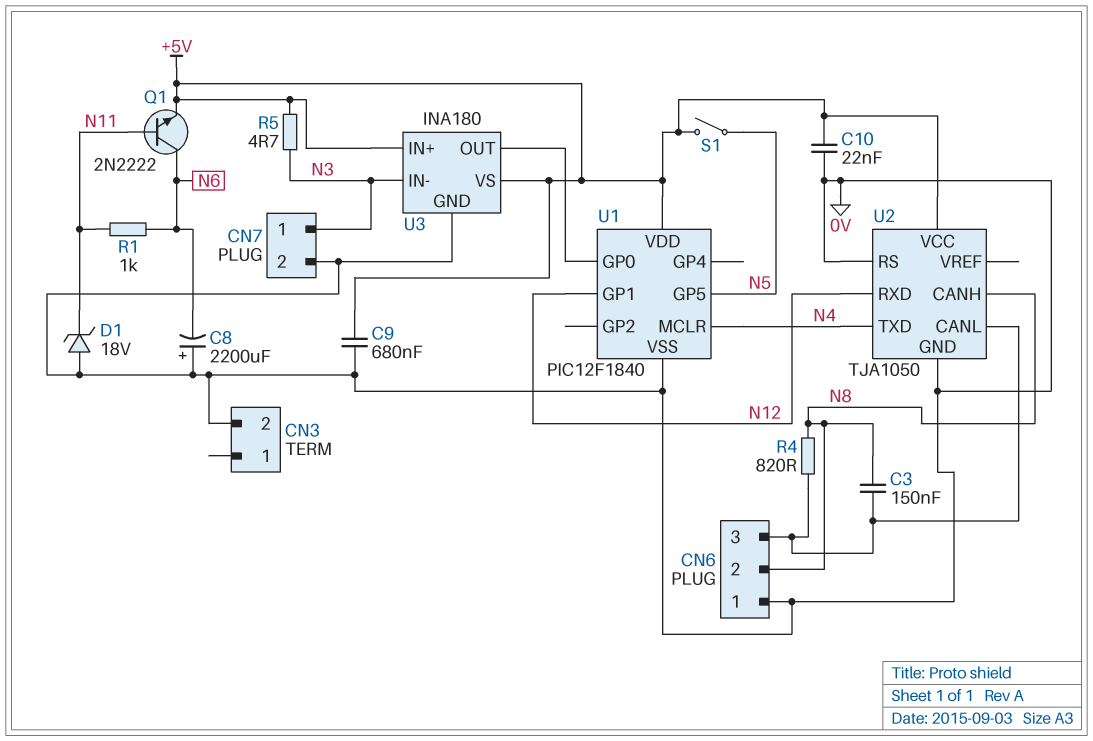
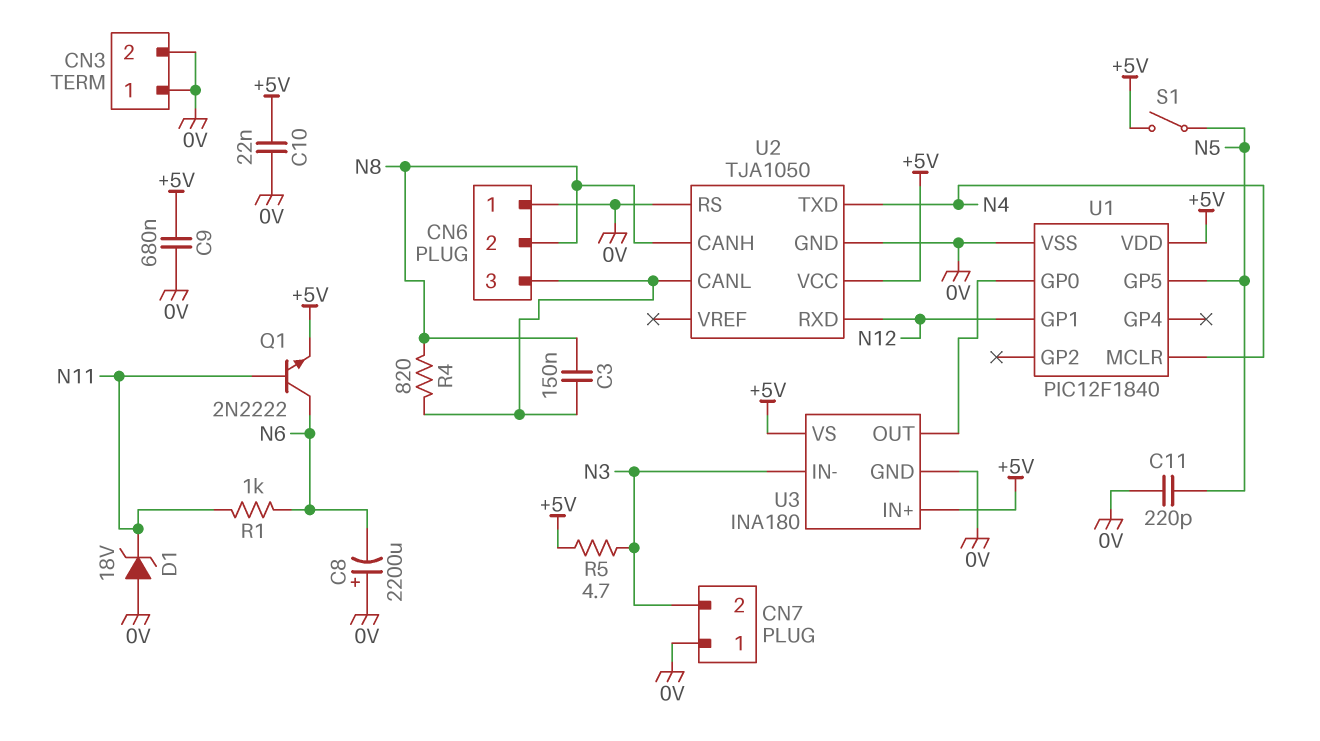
C11: none -> 220pF (0V, N5)
CN3 pin 1: none -> 0V
CN7 pin 1: N3 -> 0V
CN7 pin 2: 0V -> N3

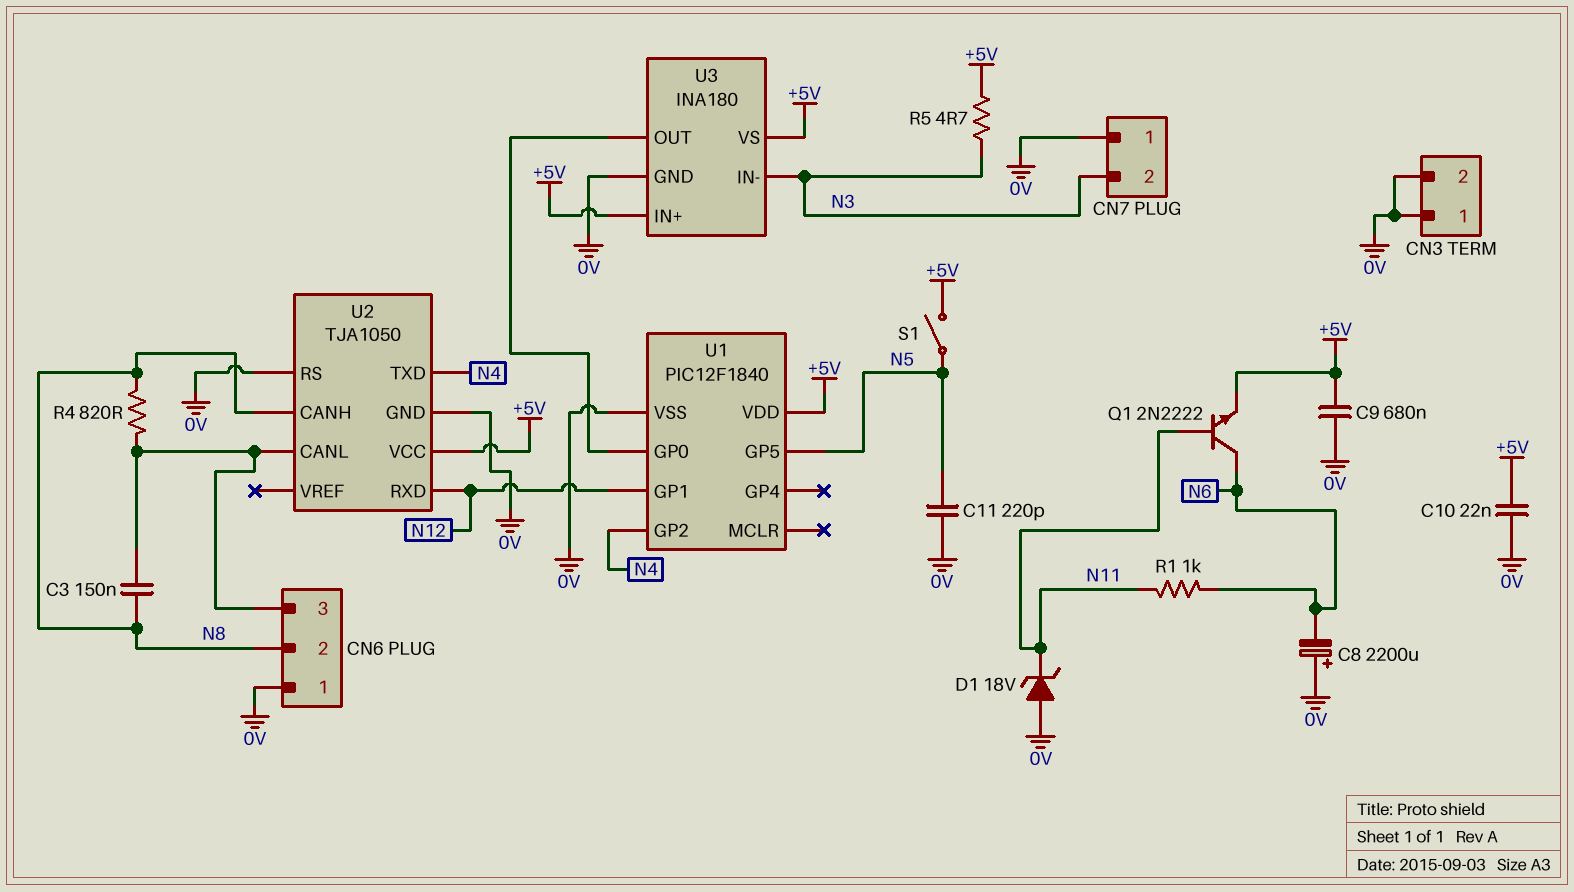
U1 pin GP2: none -> N4
U1 pin MCLR: N4 -> none

